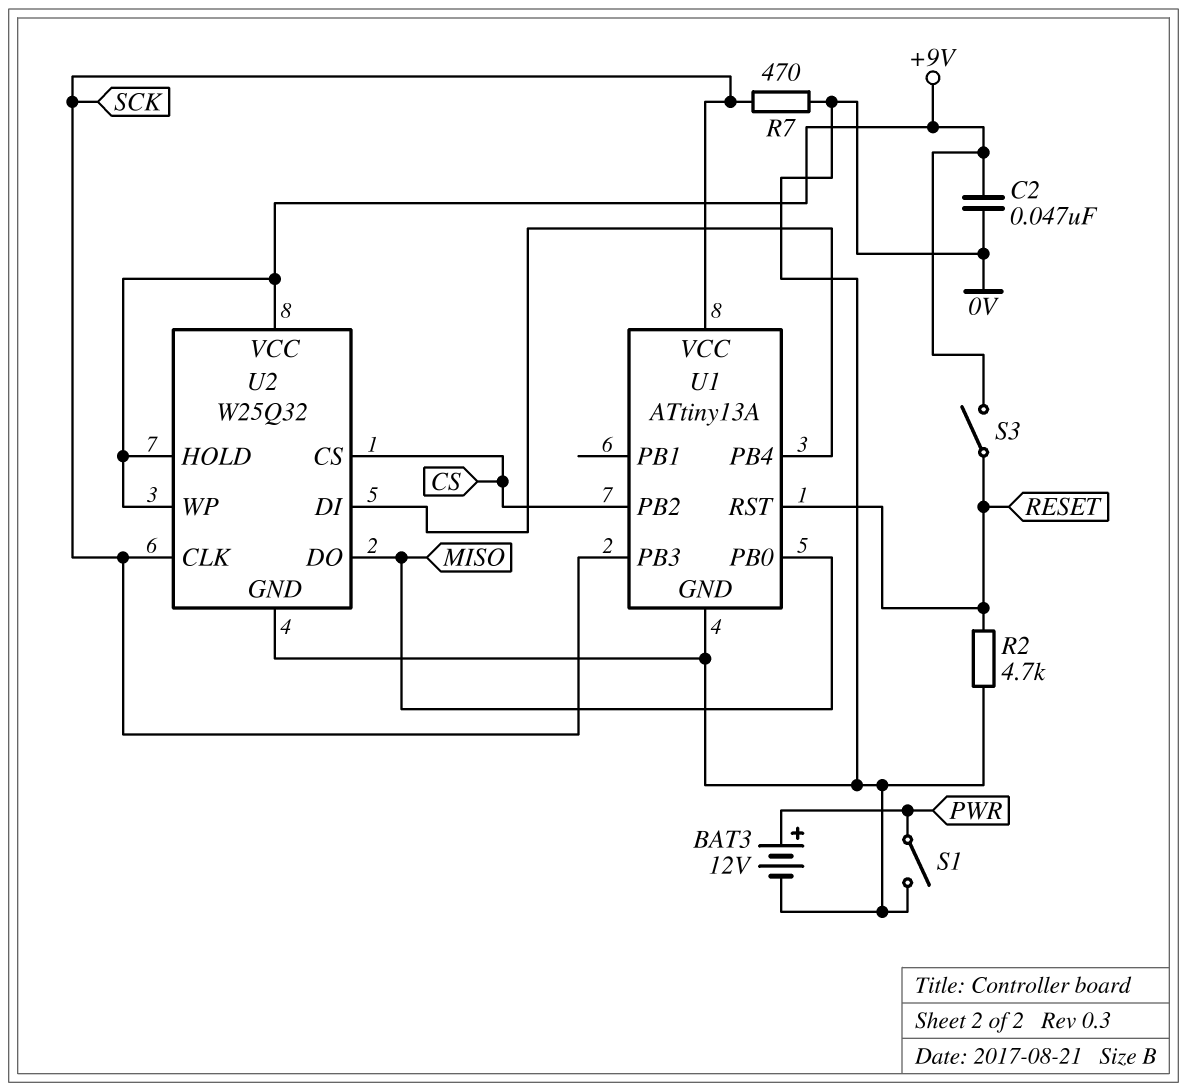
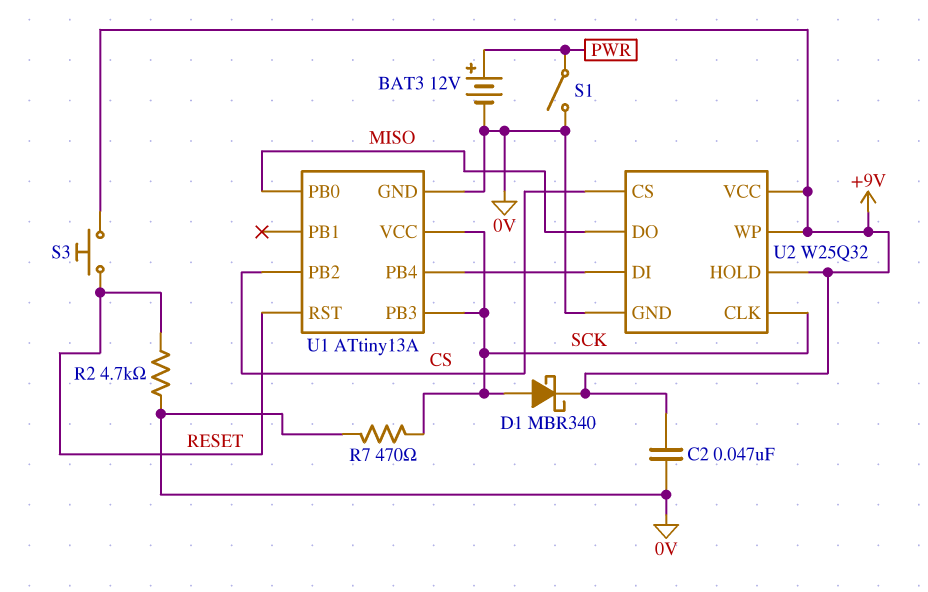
D1: none -> schottky MBR340 (A SCK, K +9V)
S3: switch (+9V, RESET) -> button (+9V, RESET)

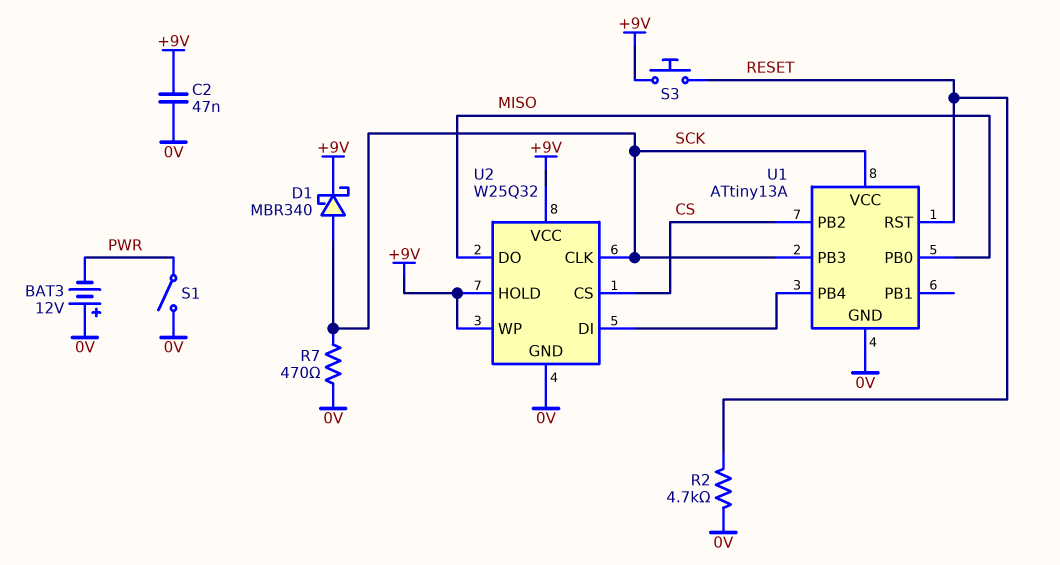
BAT3: 12V (plus PWR, minus 0V) -> 12V (plus 0V, minus PWR)

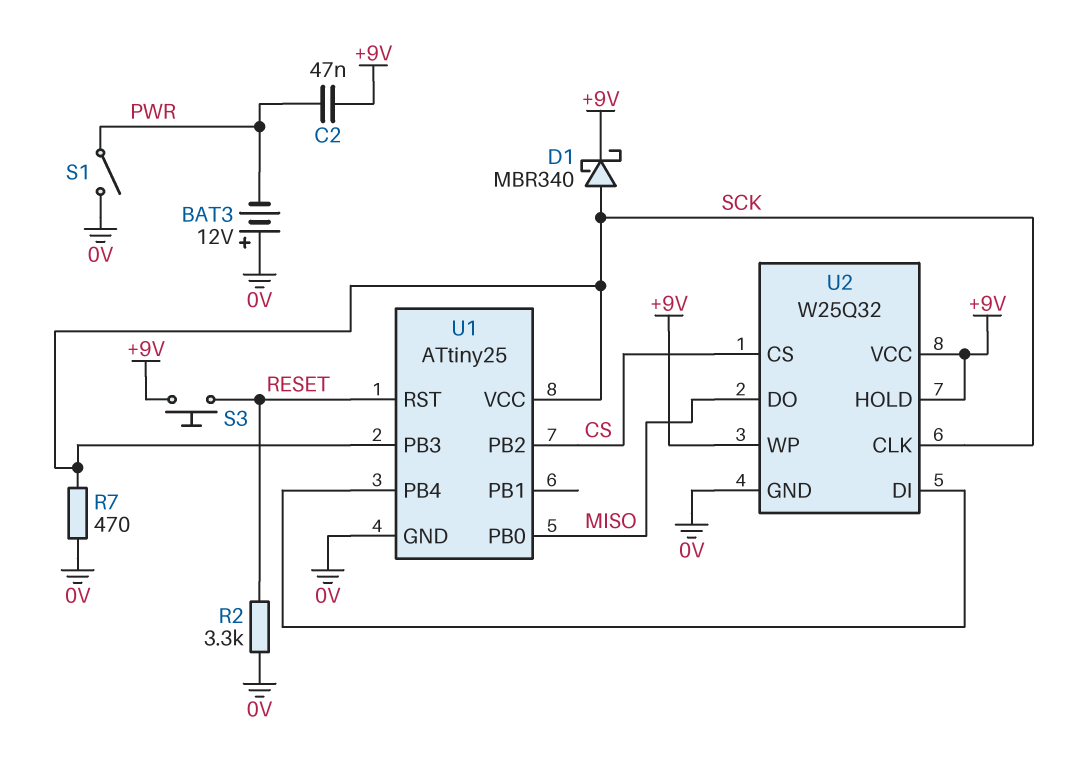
C2: 47nF (+9V, 0V) -> 47nF (+9V, PWR)
R2: 4.7k (0V, RESET) -> 3.3k (0V, RESET)
U1: ATtiny13A -> ATtiny25

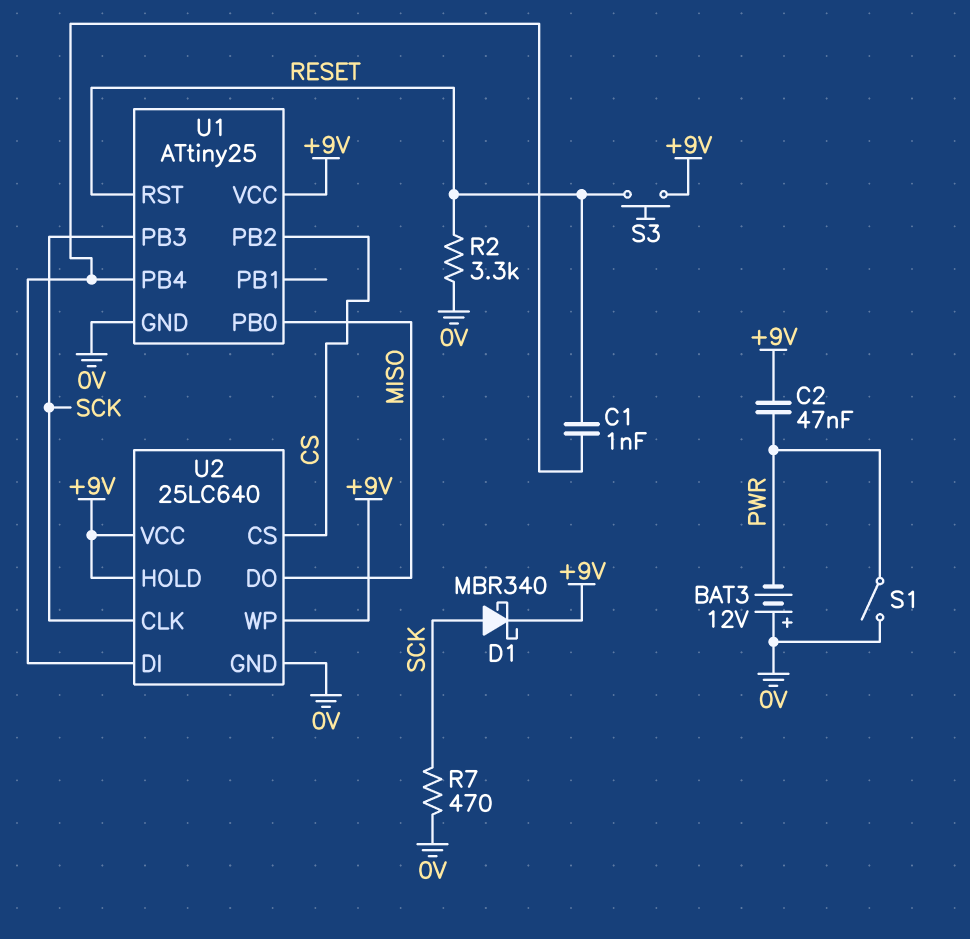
C1: none -> 1nF (RESET, U1/PB4)
U1 pin VCC: SCK -> +9V
U2: W25Q32 -> 25LC640

